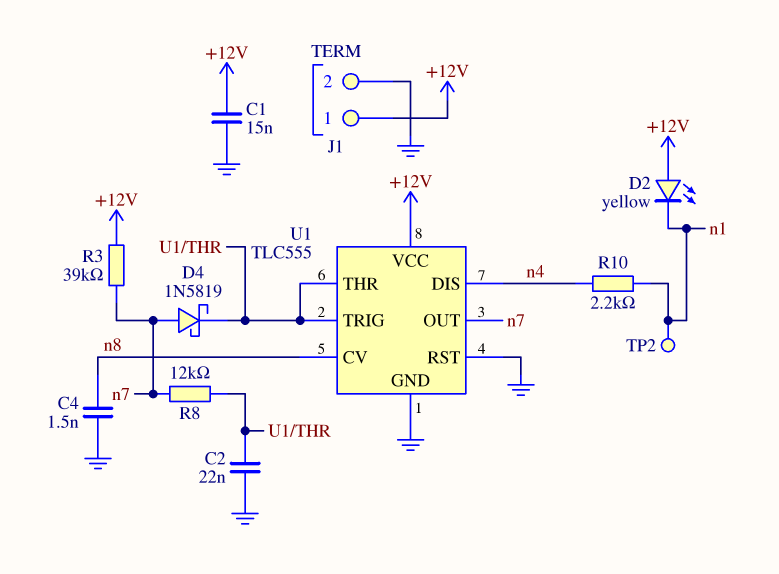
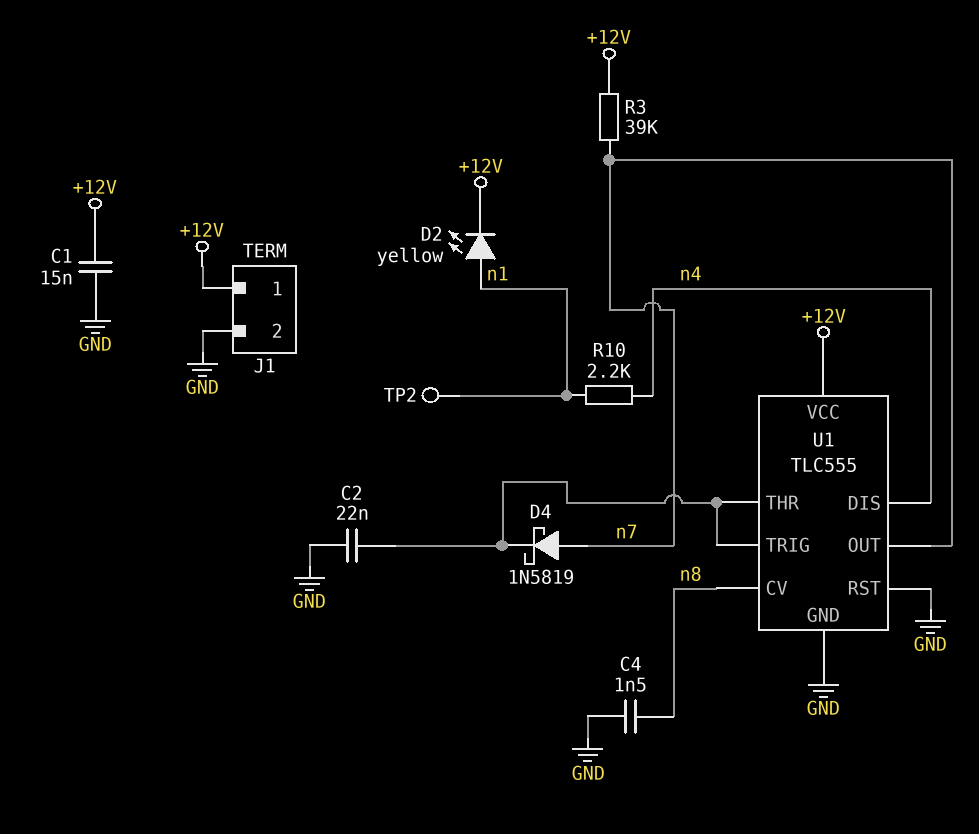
D2: LED yellow (A +12V, K n1) -> LED yellow (A n1, K +12V)
R8: 12k (U1/THR, n7) -> none

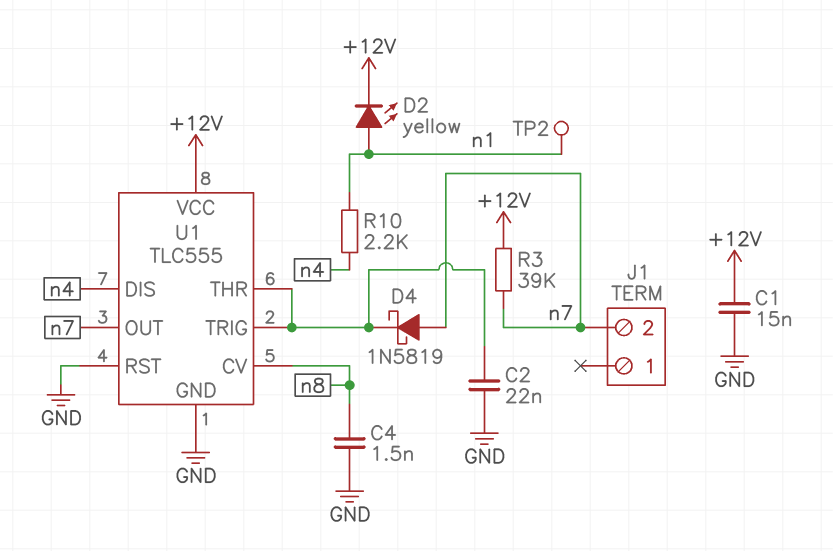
J1 pin 1: +12V -> none
J1 pin 2: GND -> n7

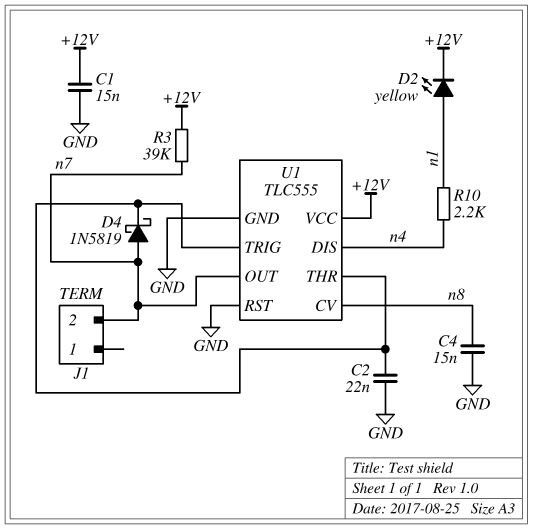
C4: 1.5nF (GND, n8) -> 15nF (GND, n8)
TP2: test point (n1) -> none

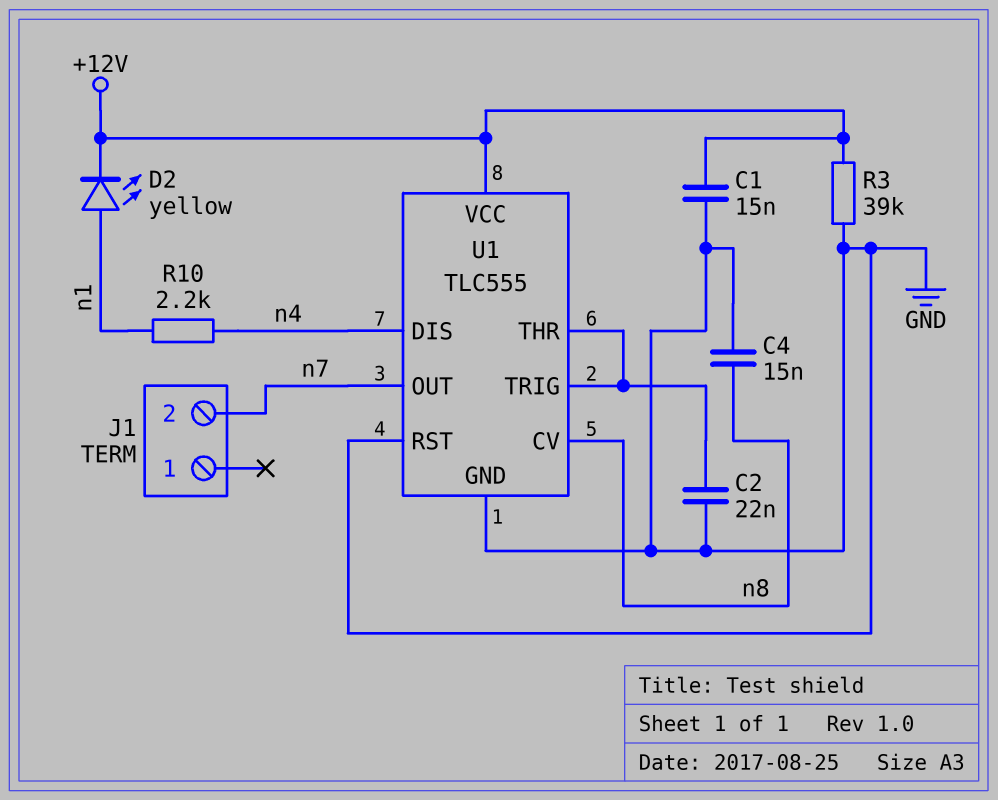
D4: schottky 1N5819 (A n7, K U1/THR) -> none
R3: 39k (+12V, n7) -> 39k (+12V, GND)

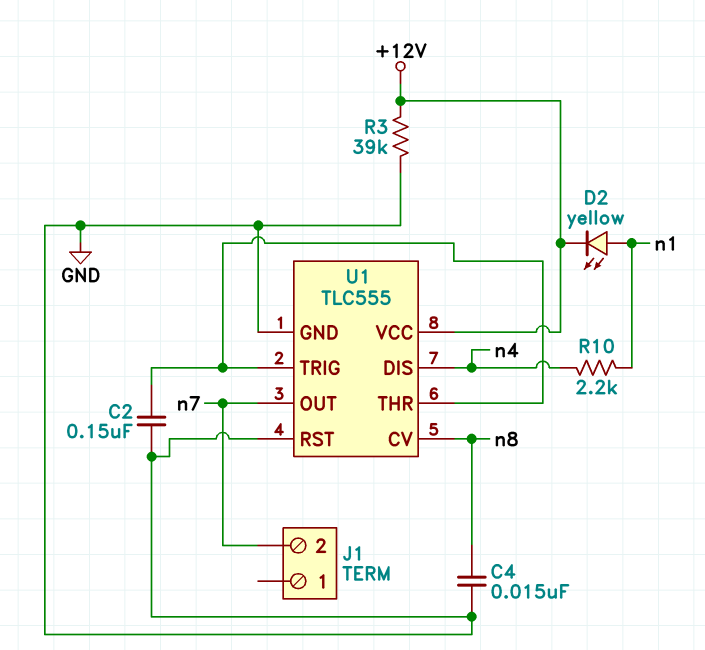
C1: 15nF (+12V, GND) -> none
C2: 22nF (GND, U1/THR) -> 150nF (GND, U1/THR)

